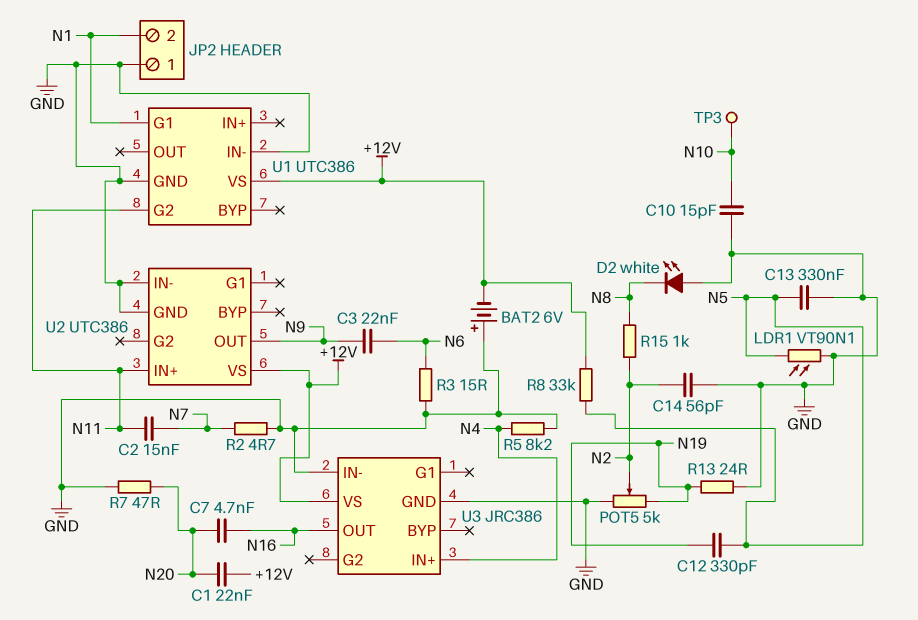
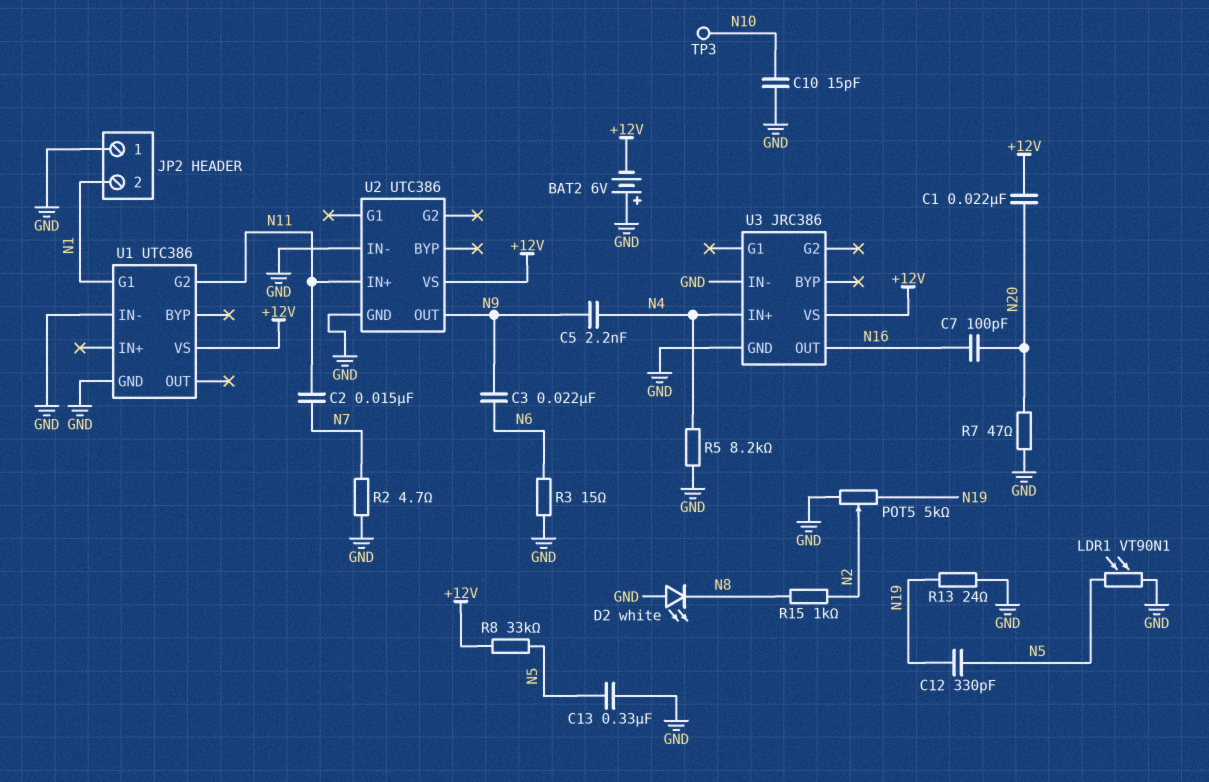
C5: none -> 2.2nF (N4, N9)
C7: 4.7nF (N16, N20) -> 100pF (N16, N20)
C14: 56pF (GND, N2) -> none

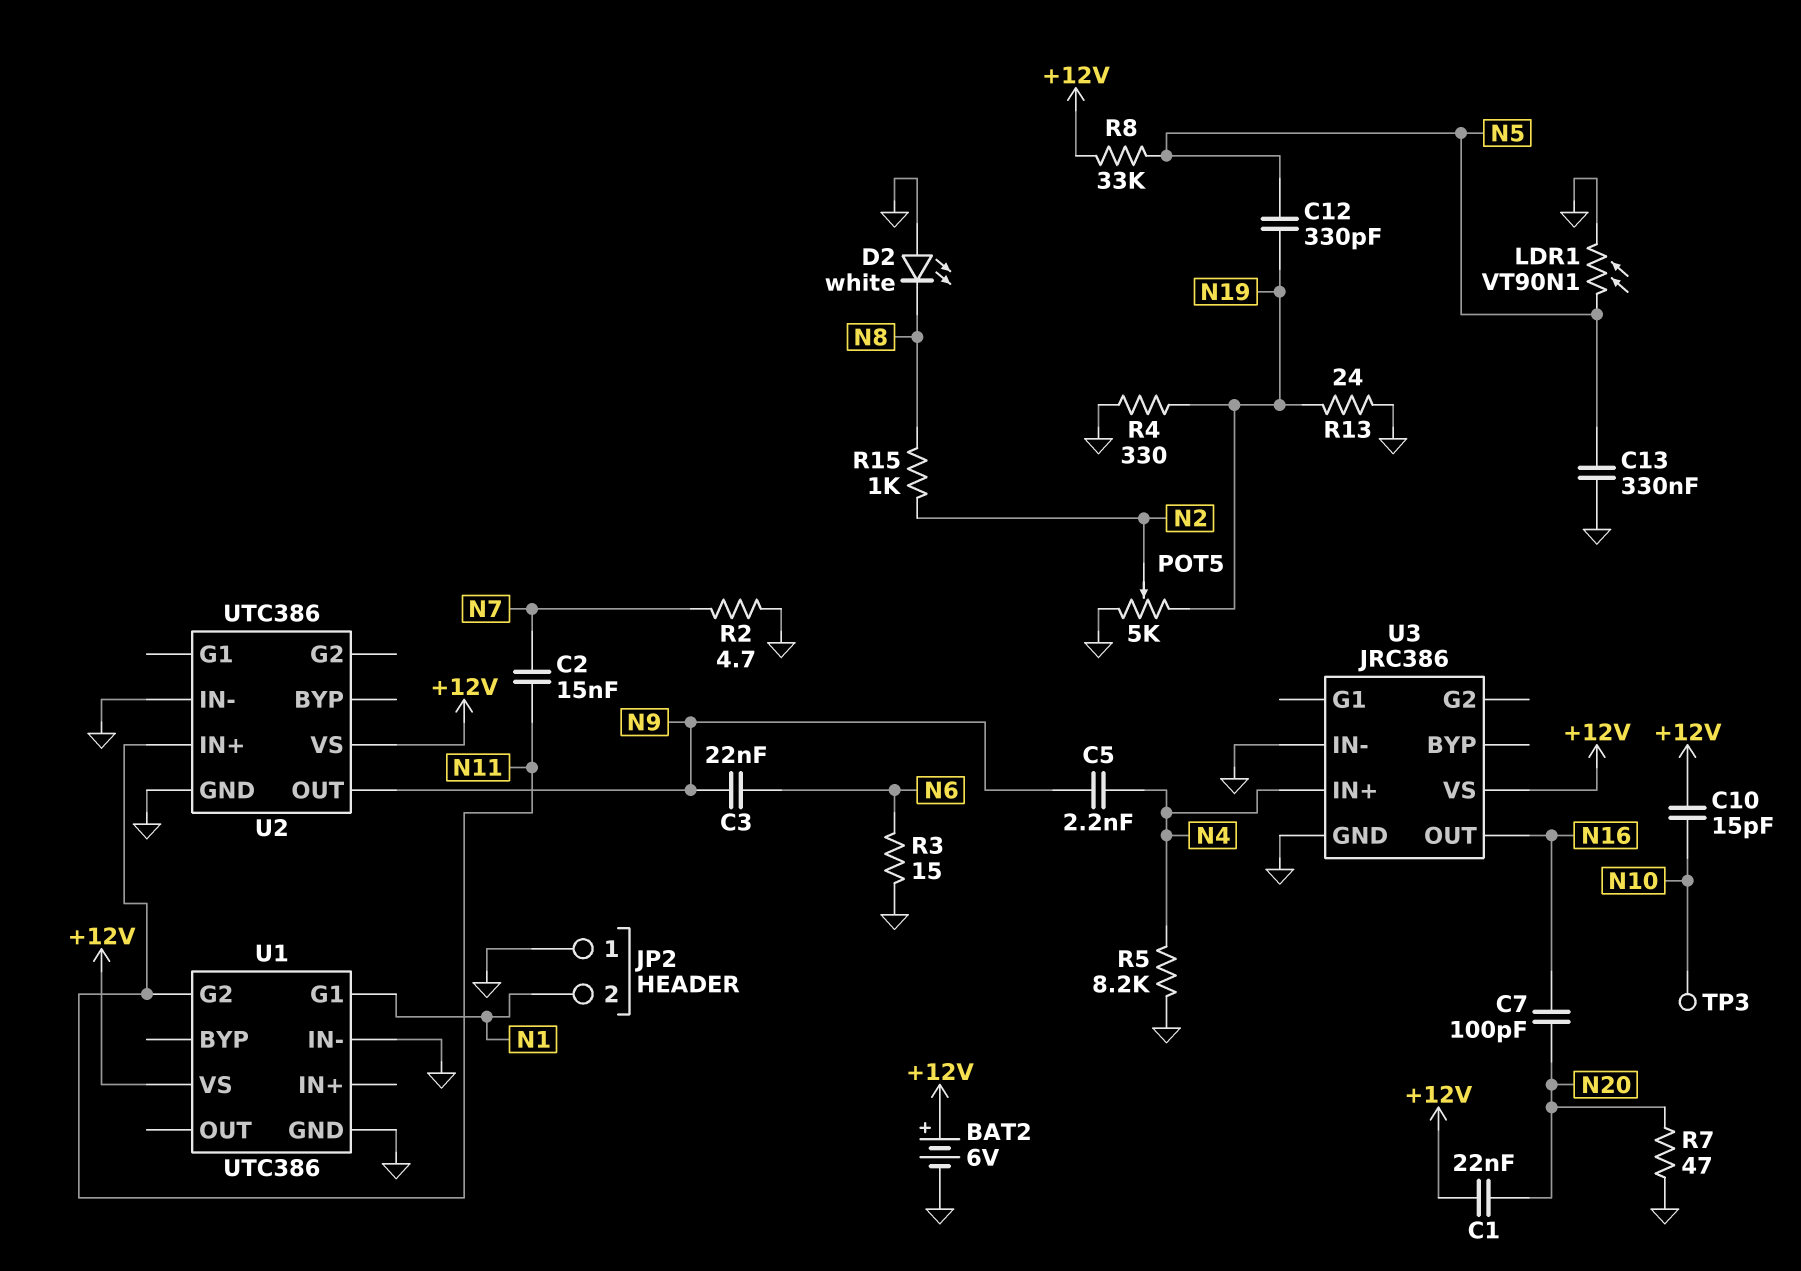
BAT2: 6V (plus GND, minus +12V) -> 6V (plus +12V, minus GND)
C10: 15pF (GND, N10) -> 15pF (+12V, N10)
R4: none -> 330 (GND, N19)

